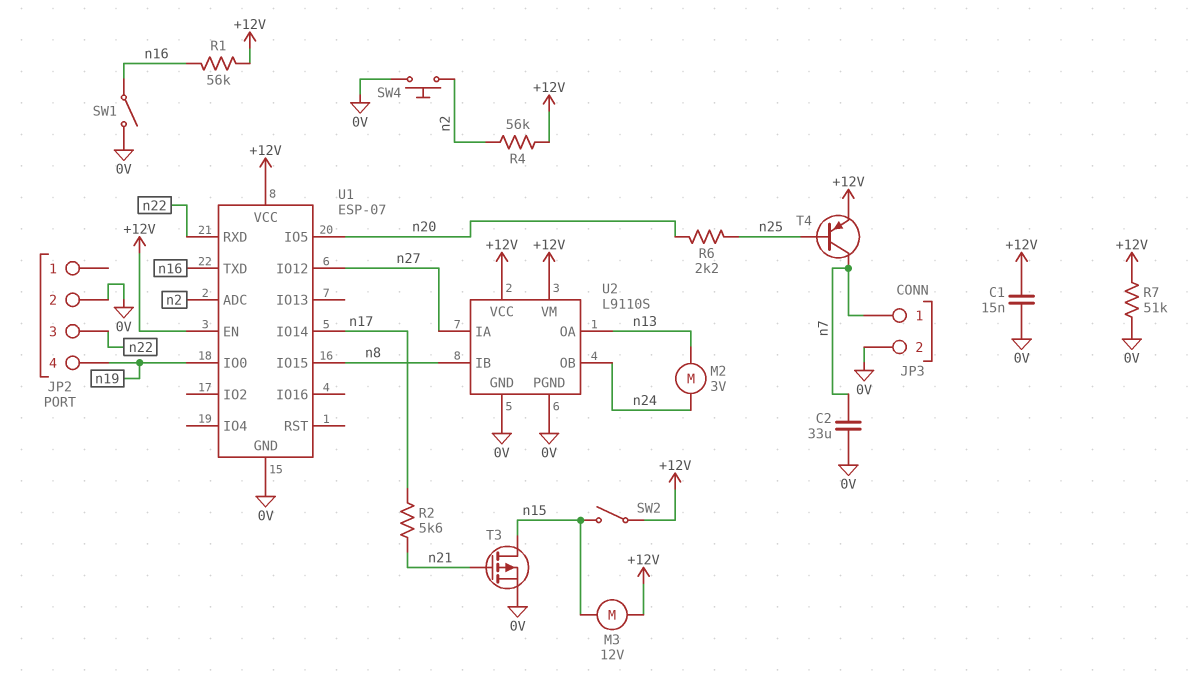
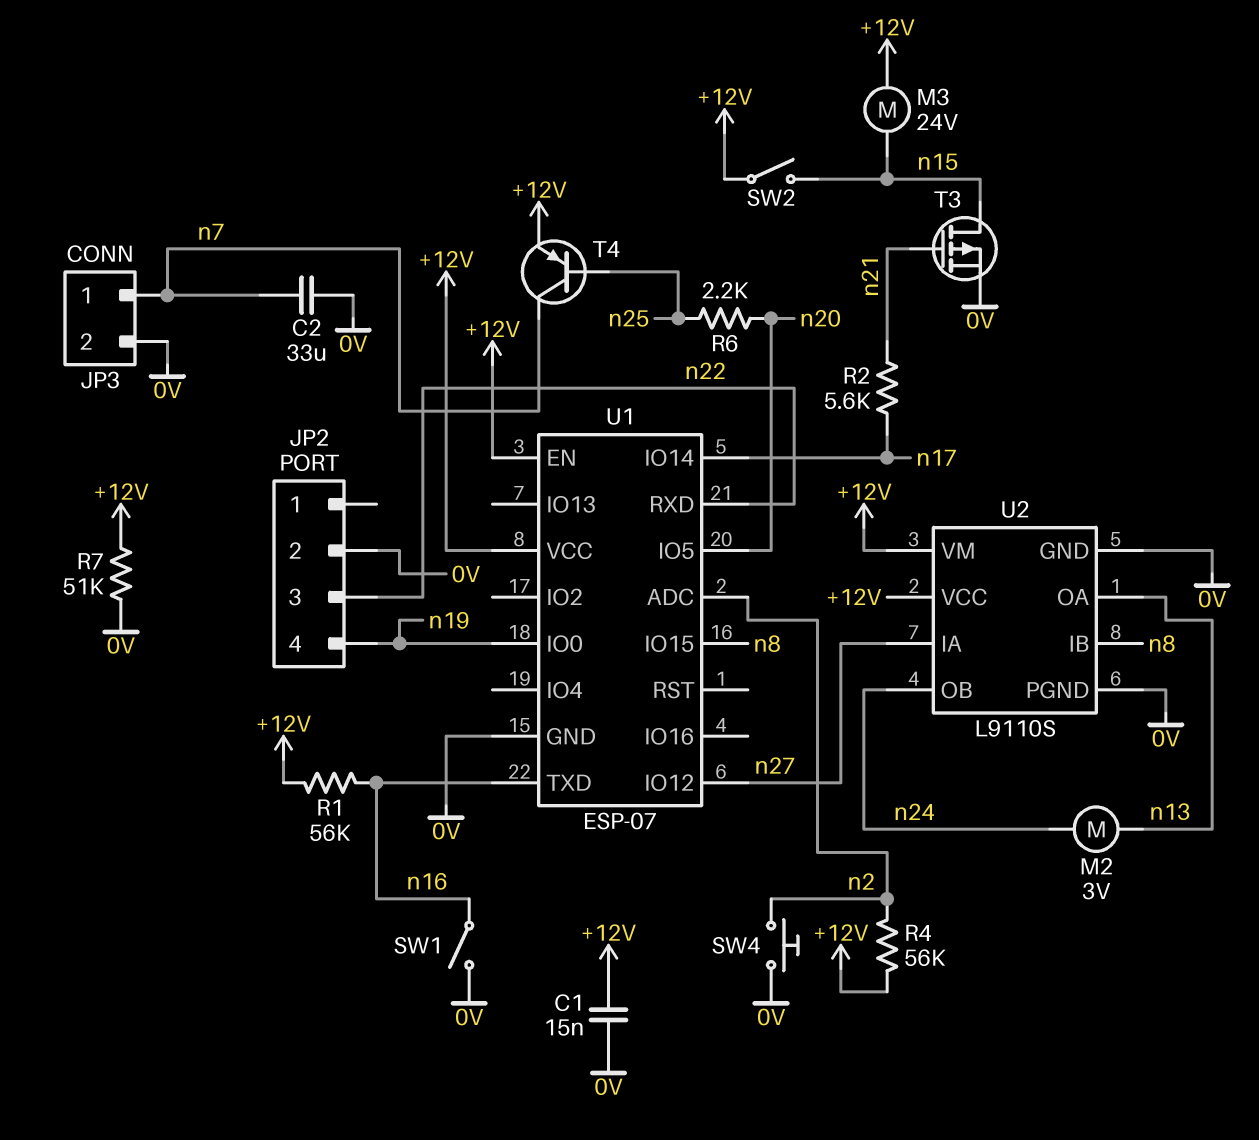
M3: motor 12V (+12V, n15) -> motor 24V (+12V, n15)

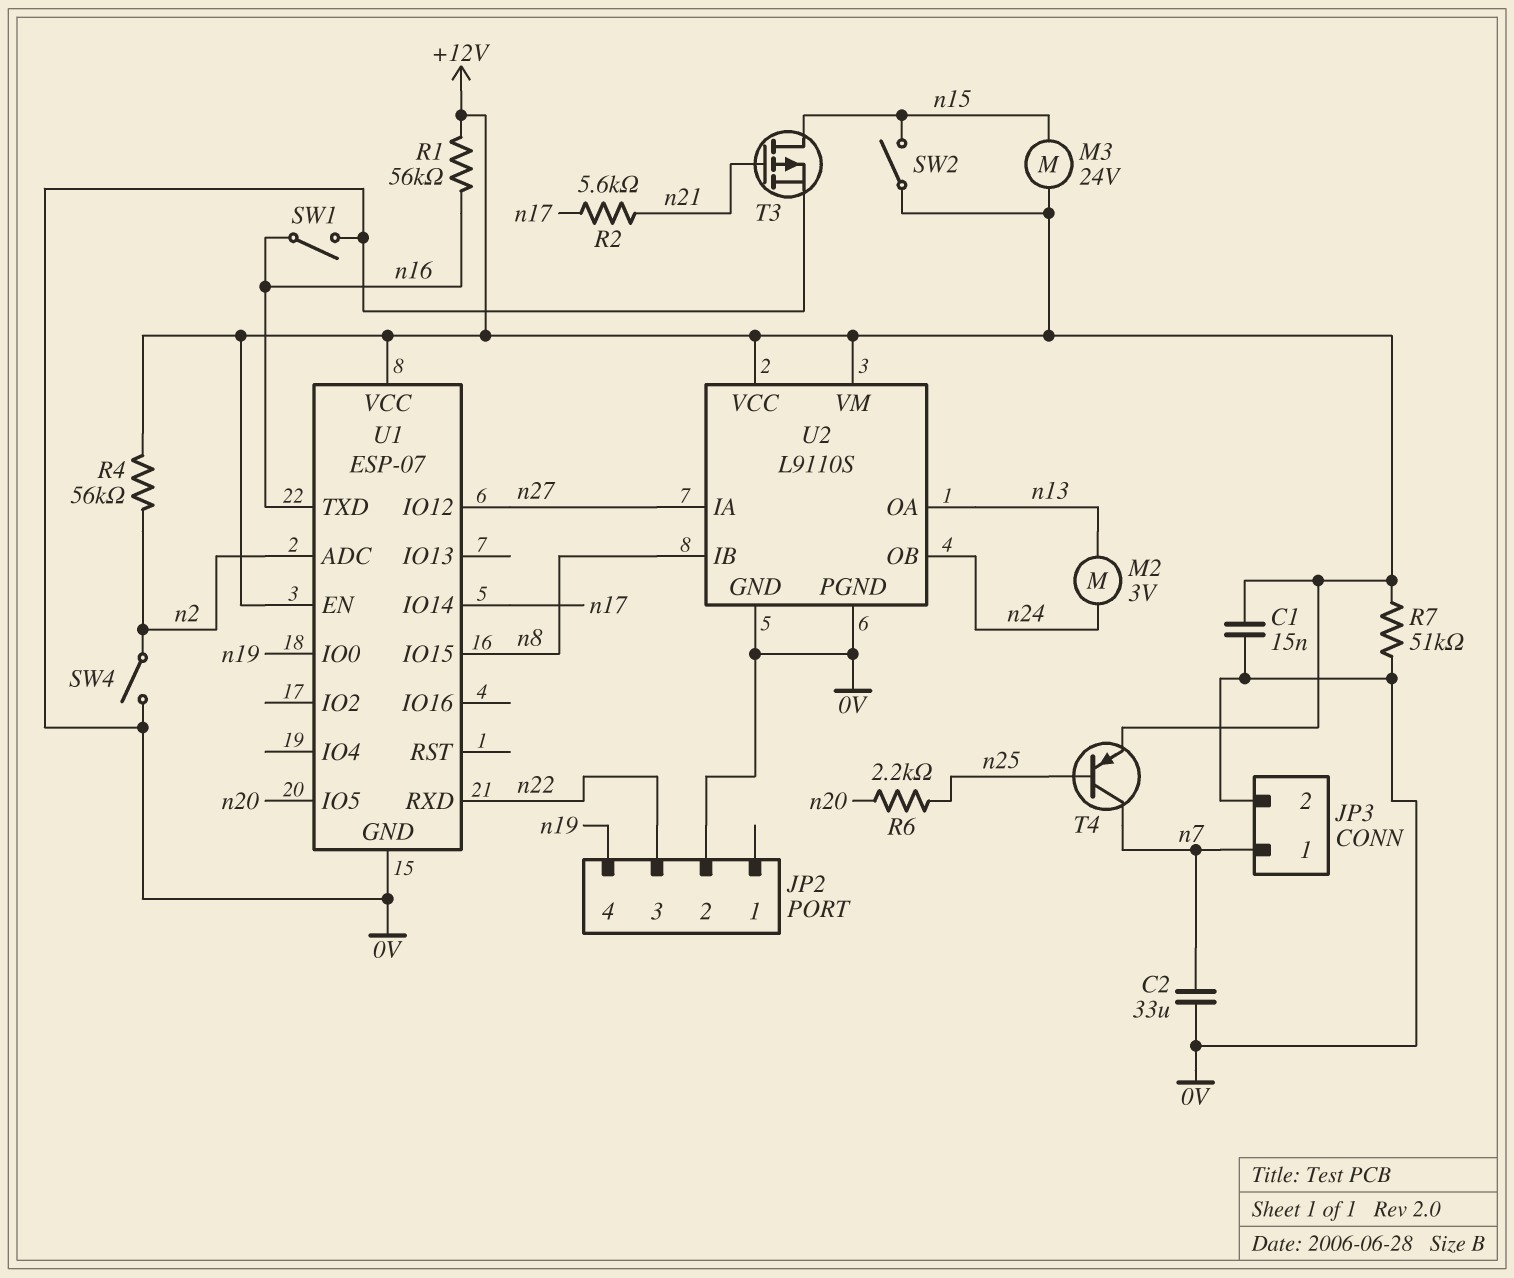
SW4: button (0V, n2) -> switch (0V, n2)

